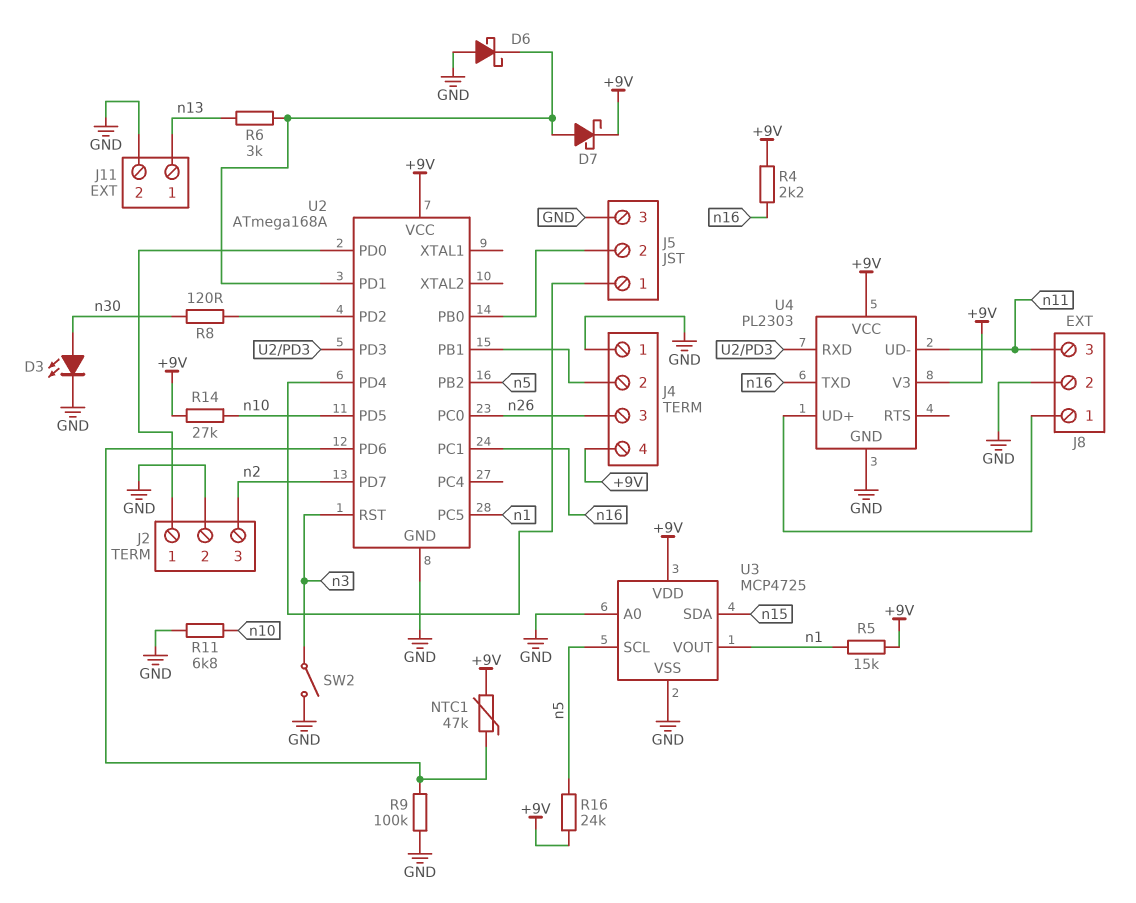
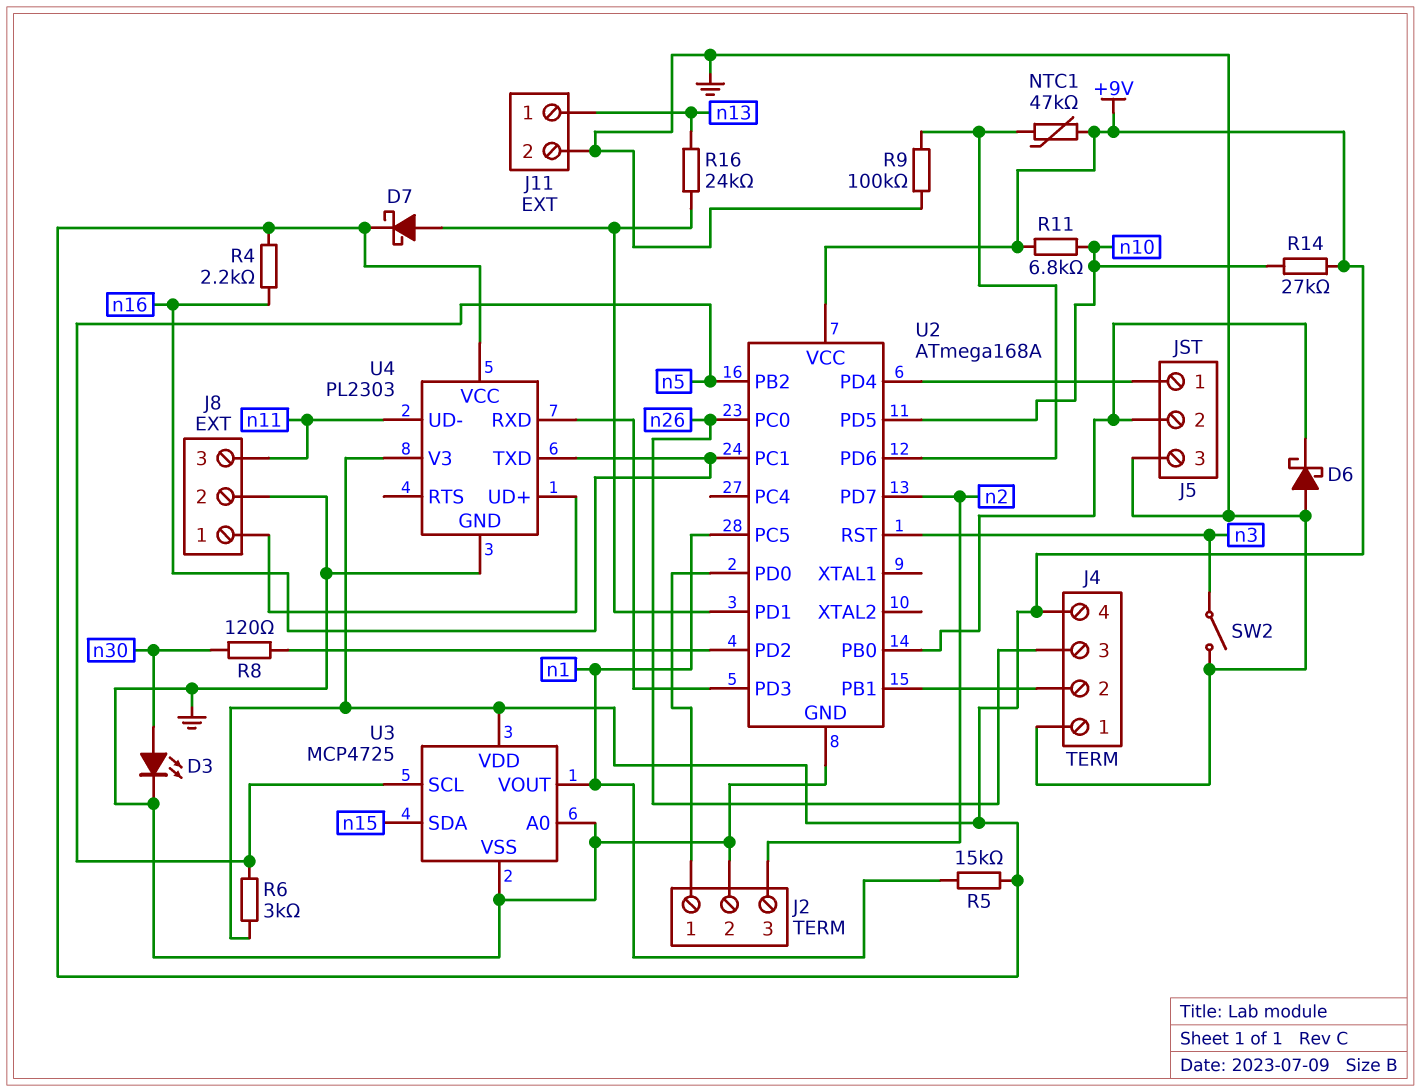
D6: schottky (A GND, K U2/PD1) -> schottky (A GND, K J5/2)
R6: 3k (U2/PD1, n13) -> 3k (+9V, n5)
R11: 6.8k (GND, n10) -> 6.8k (+9V, n10)
R16: 24k (+9V, n5) -> 24k (U2/PD1, n13)

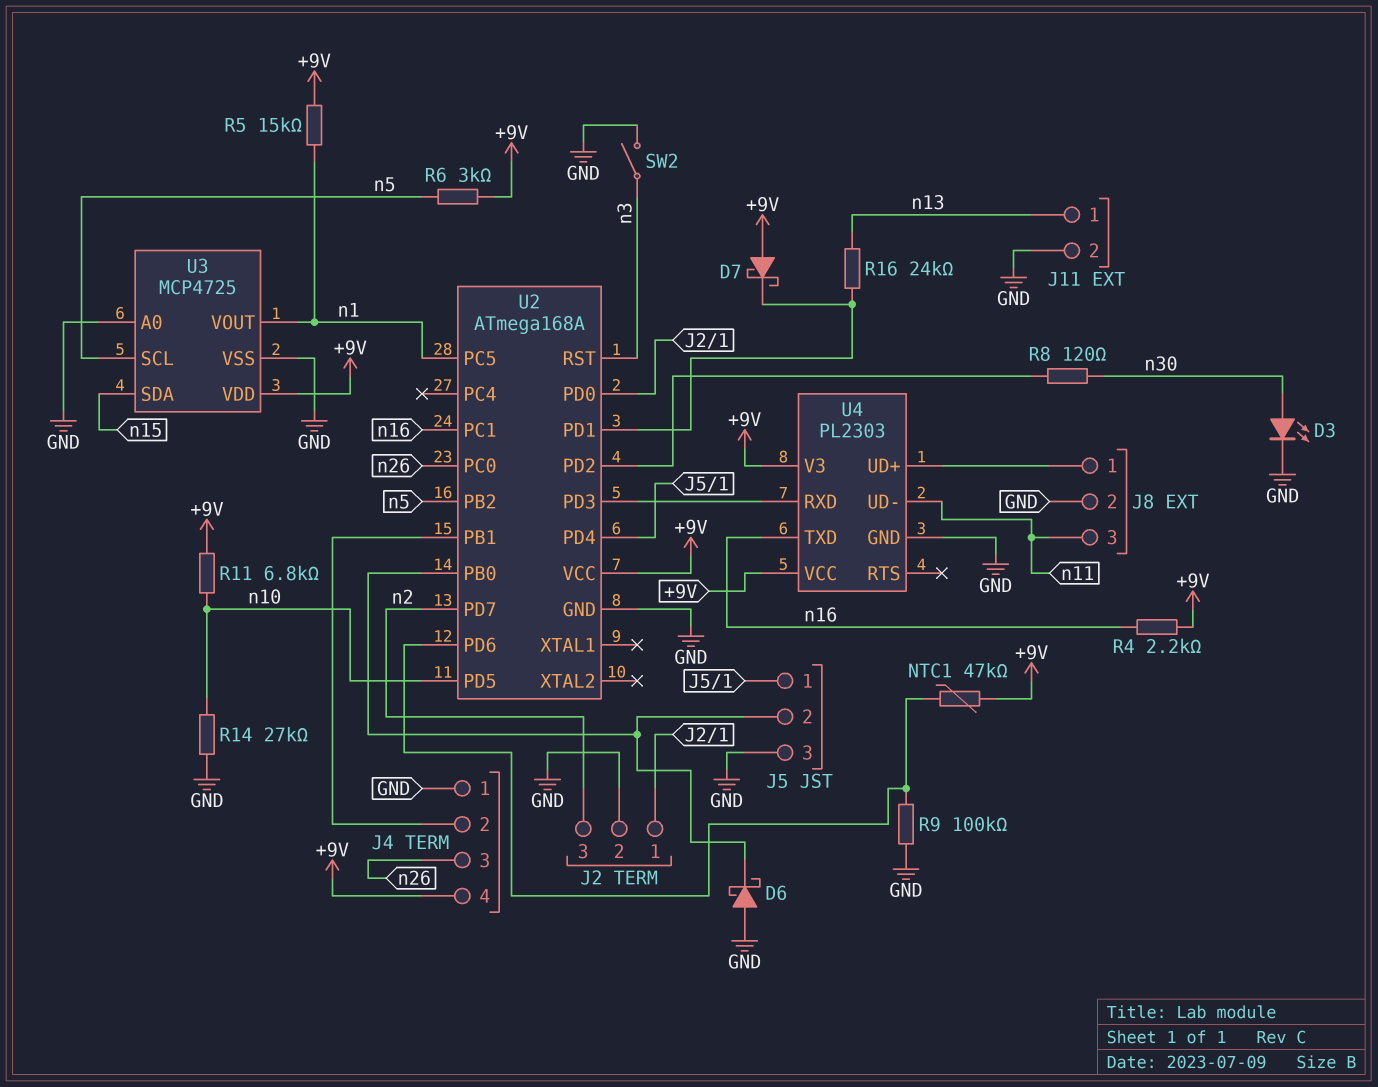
D7: schottky (A U2/PD1, K +9V) -> schottky (A +9V, K U2/PD1)
R14: 27k (+9V, n10) -> 27k (GND, n10)

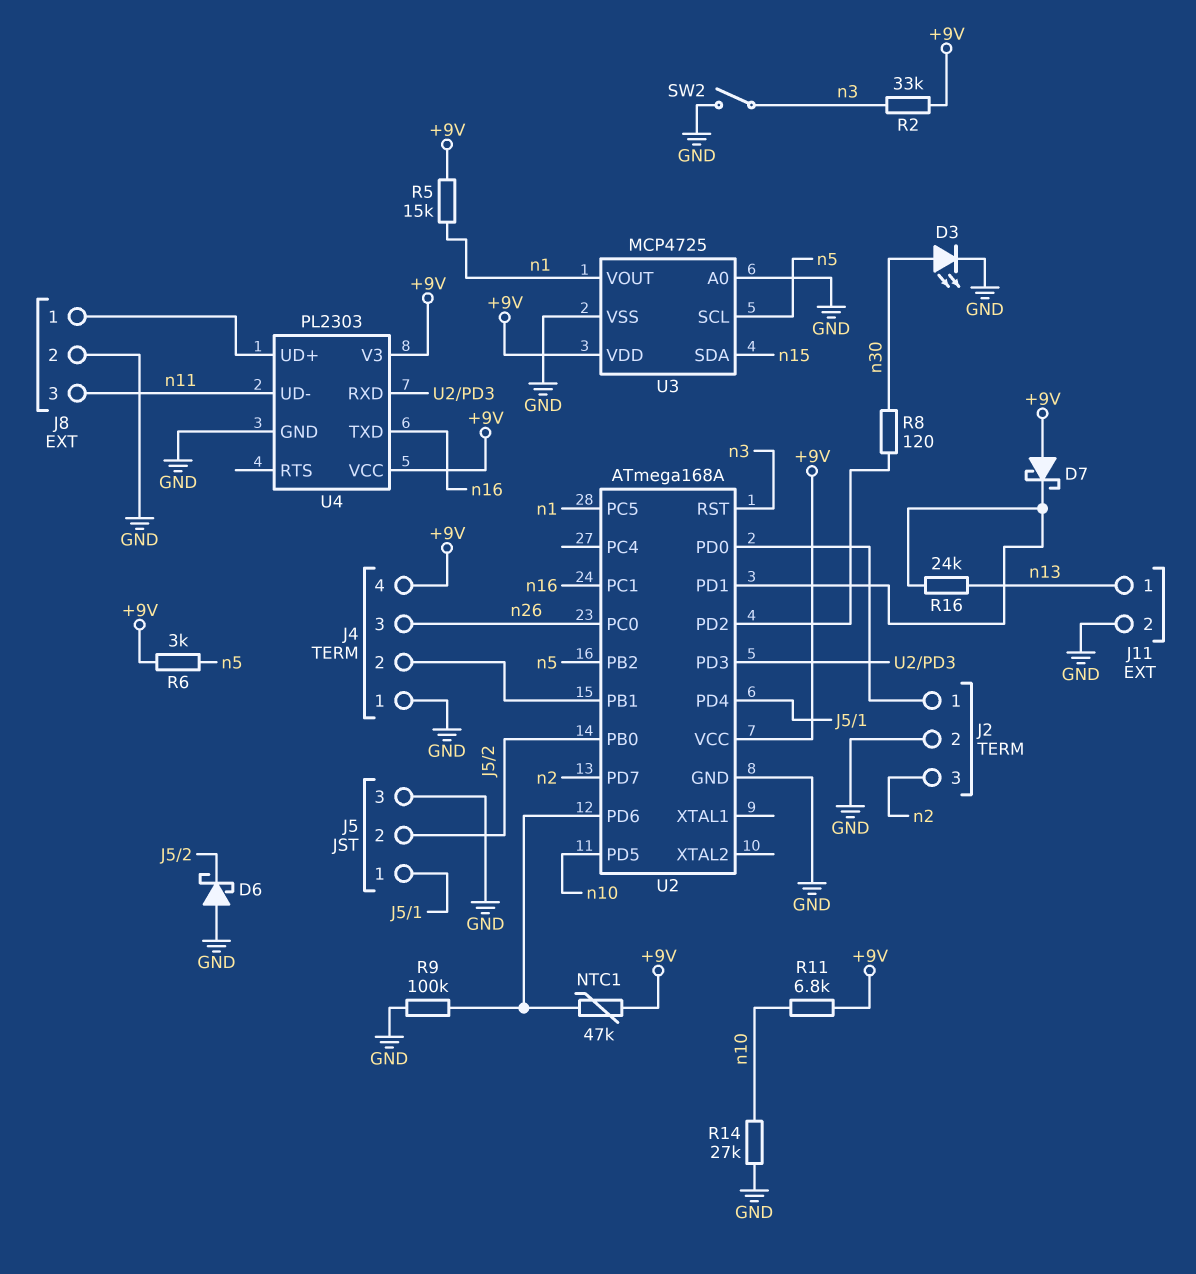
R2: none -> 33k (+9V, n3)
R4: 2.2k (+9V, n16) -> none

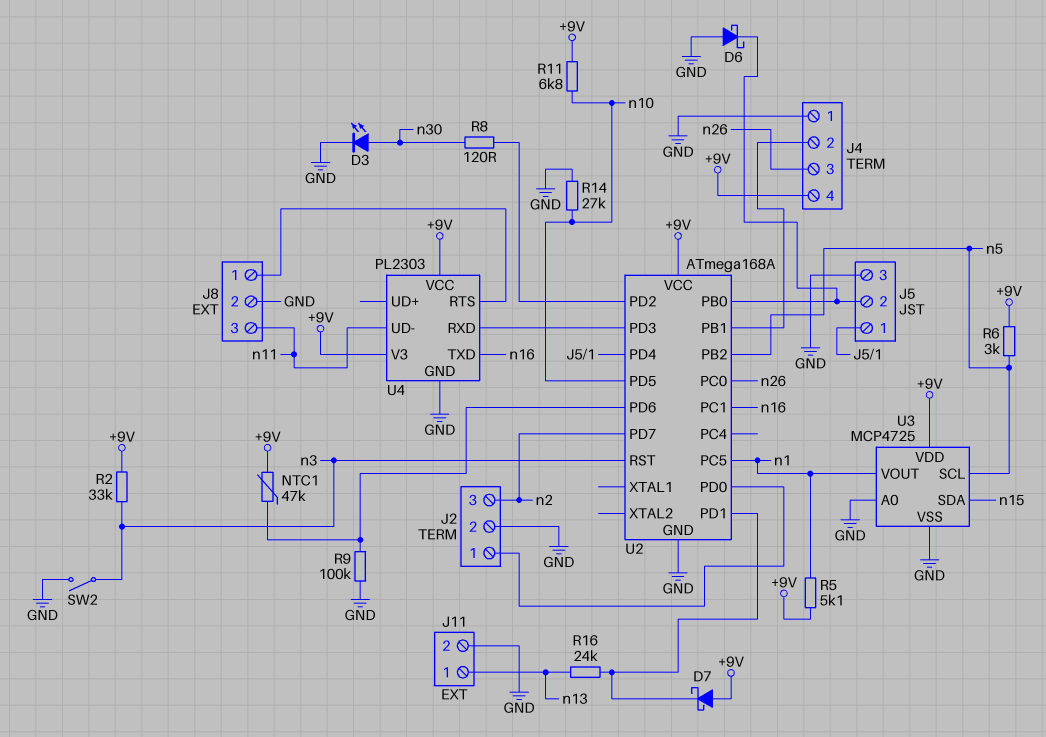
R5: 15k (+9V, n1) -> 5.1k (+9V, n1)
U4 pin RTS: none -> J8/1
U4 pin UD+: J8/1 -> none

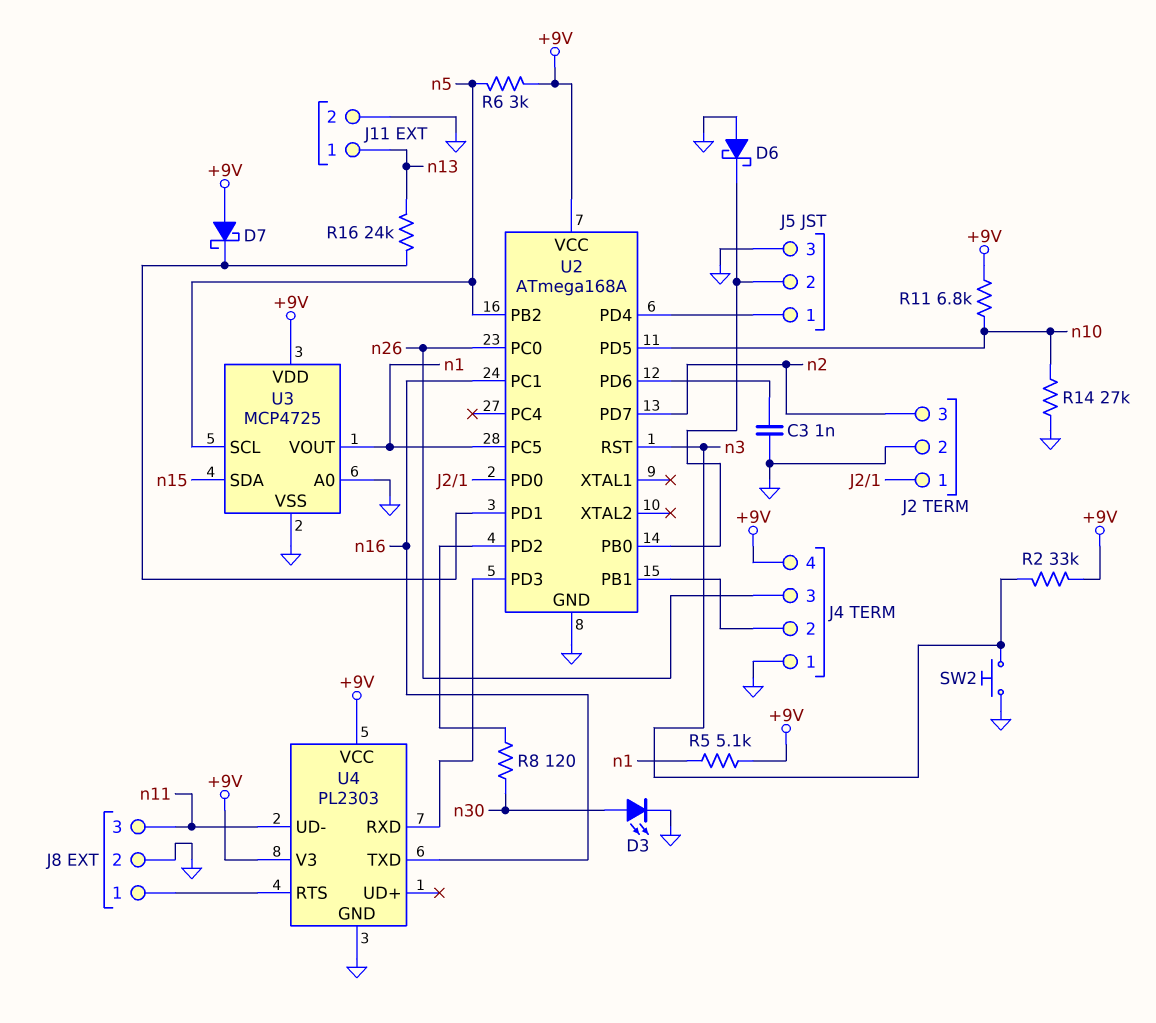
C3: none -> 1nF (GND, U2/PD6)
NTC1: 47k (+9V, U2/PD6) -> none
R9: 100k (GND, U2/PD6) -> none
SW2: switch (GND, n3) -> button (GND, n3)

